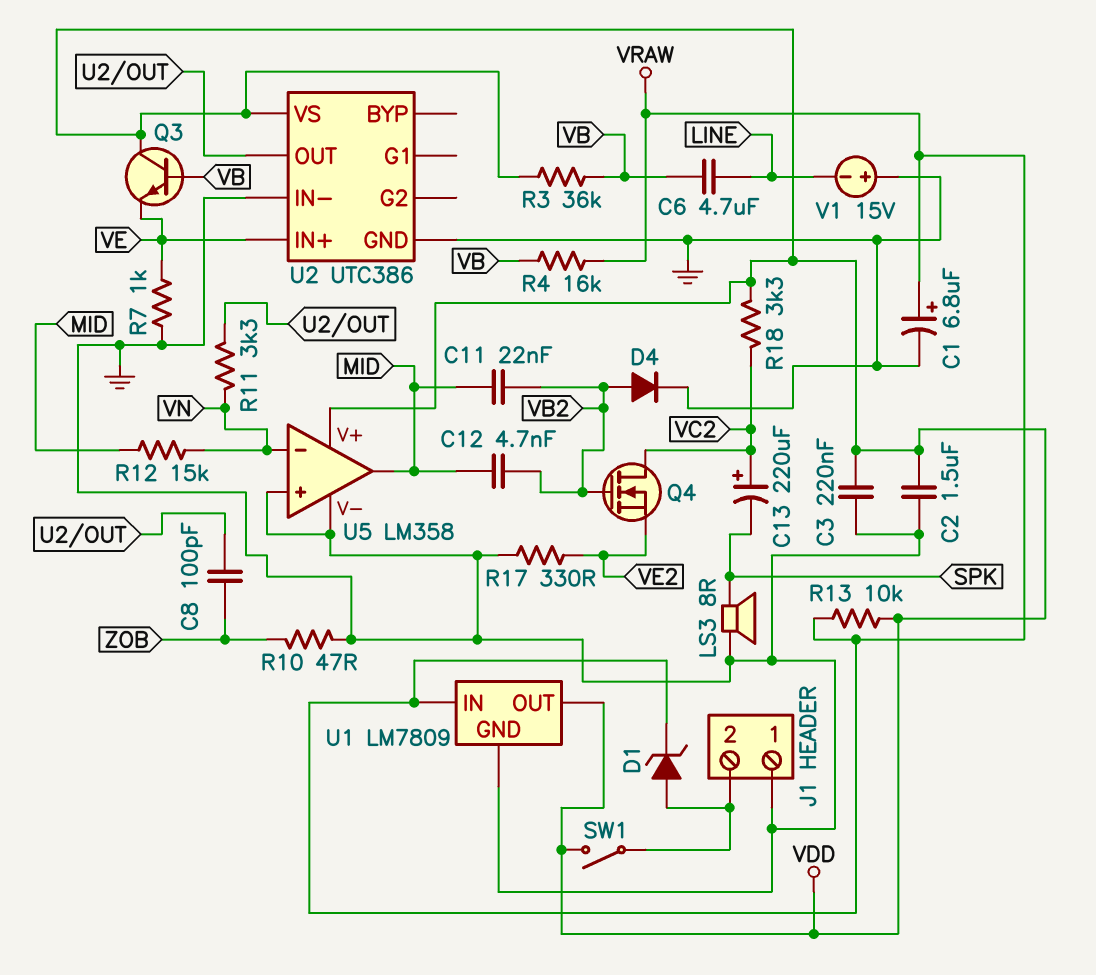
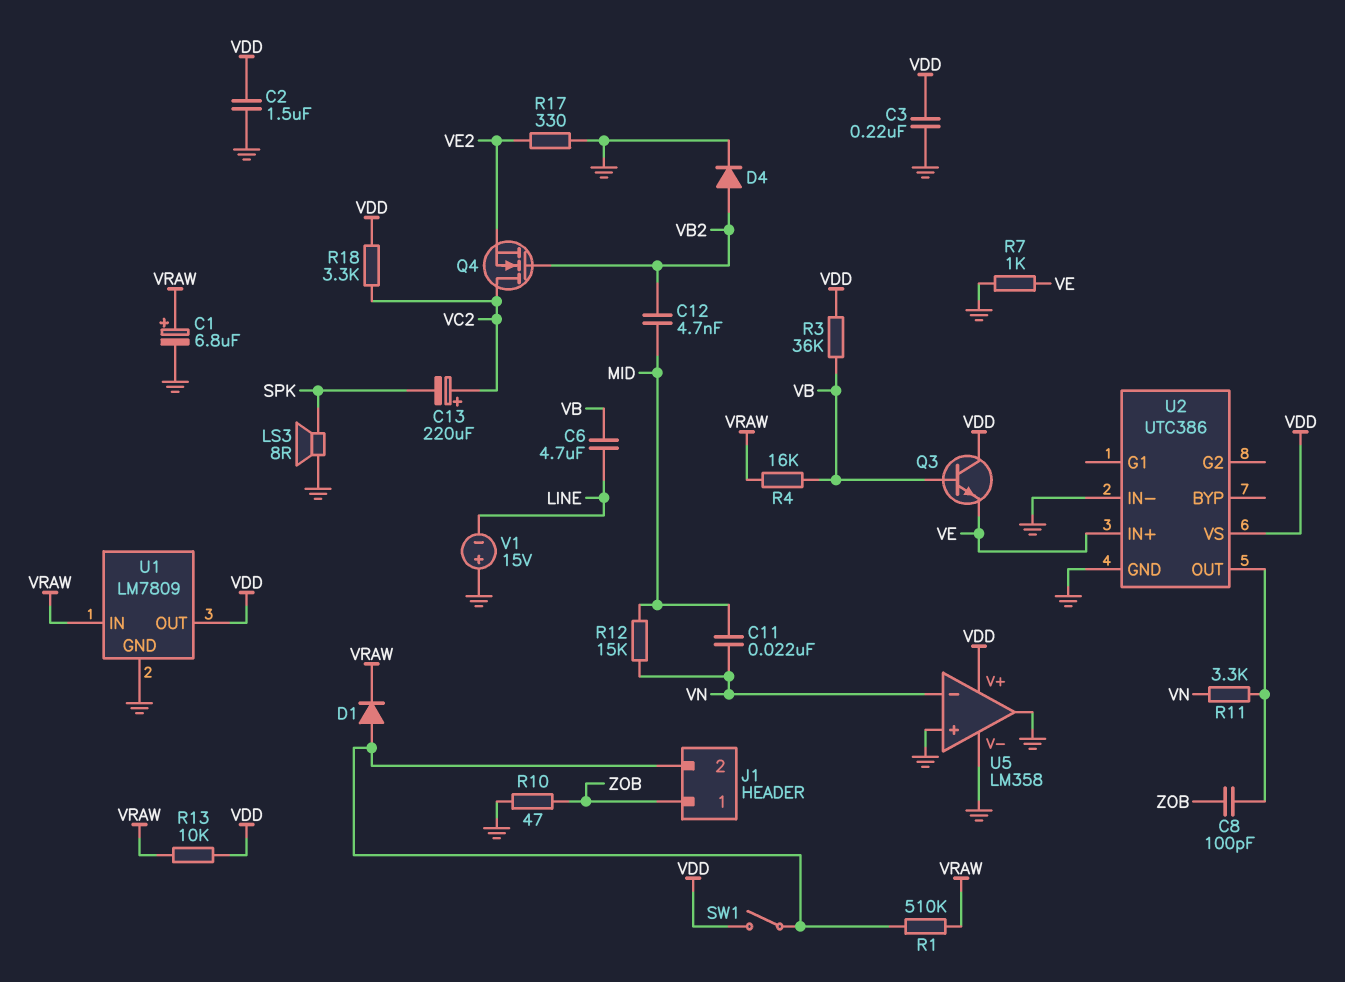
C11: 22nF (MID, VB2) -> 22nF (MID, VN)
D1: zener (A J1/2, K VRAW) -> diode (A J1/2, K VRAW)
J1 pin 1: GND -> ZOB
R1: none -> 510k (J1/2, VRAW)
U5 pin out: MID -> GND

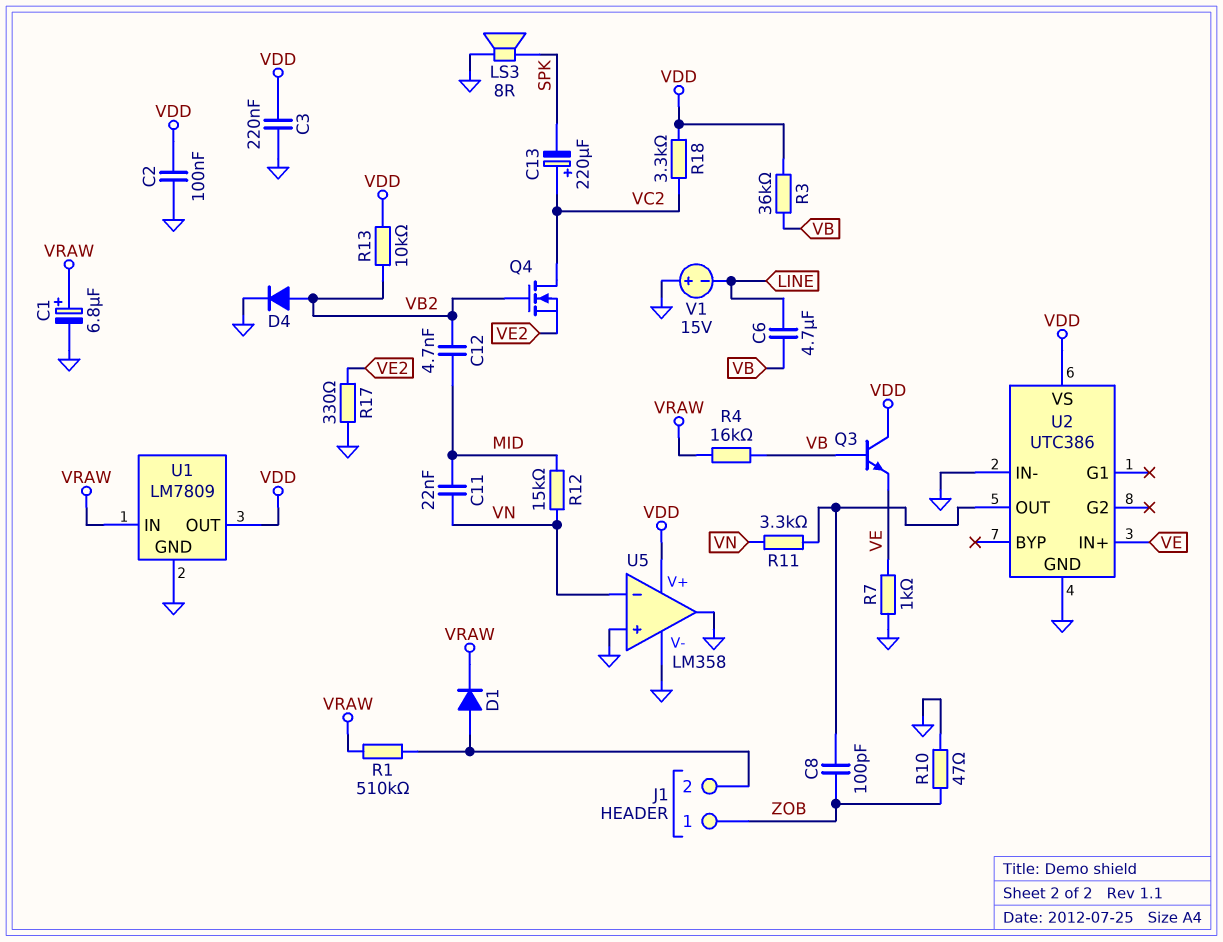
C2: 1.5uF (GND, VDD) -> 100nF (GND, VDD)
R13: 10k (VDD, VRAW) -> 10k (VB2, VDD)
SW1: switch (J1/2, VDD) -> none

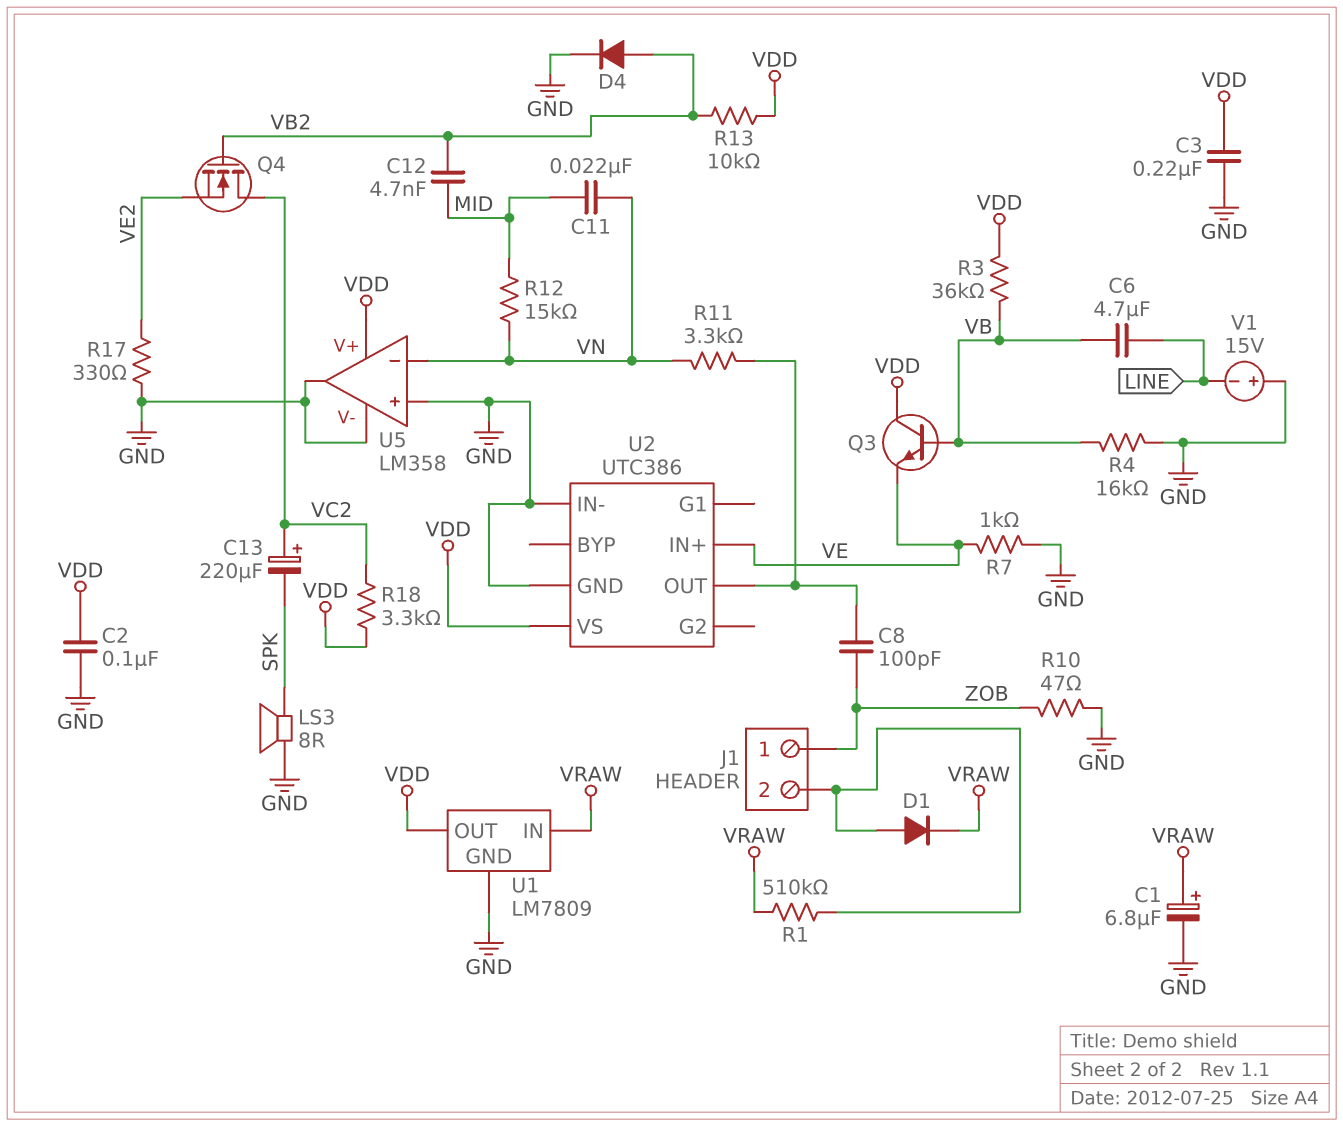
R4: 16k (VB, VRAW) -> 16k (GND, VB)

